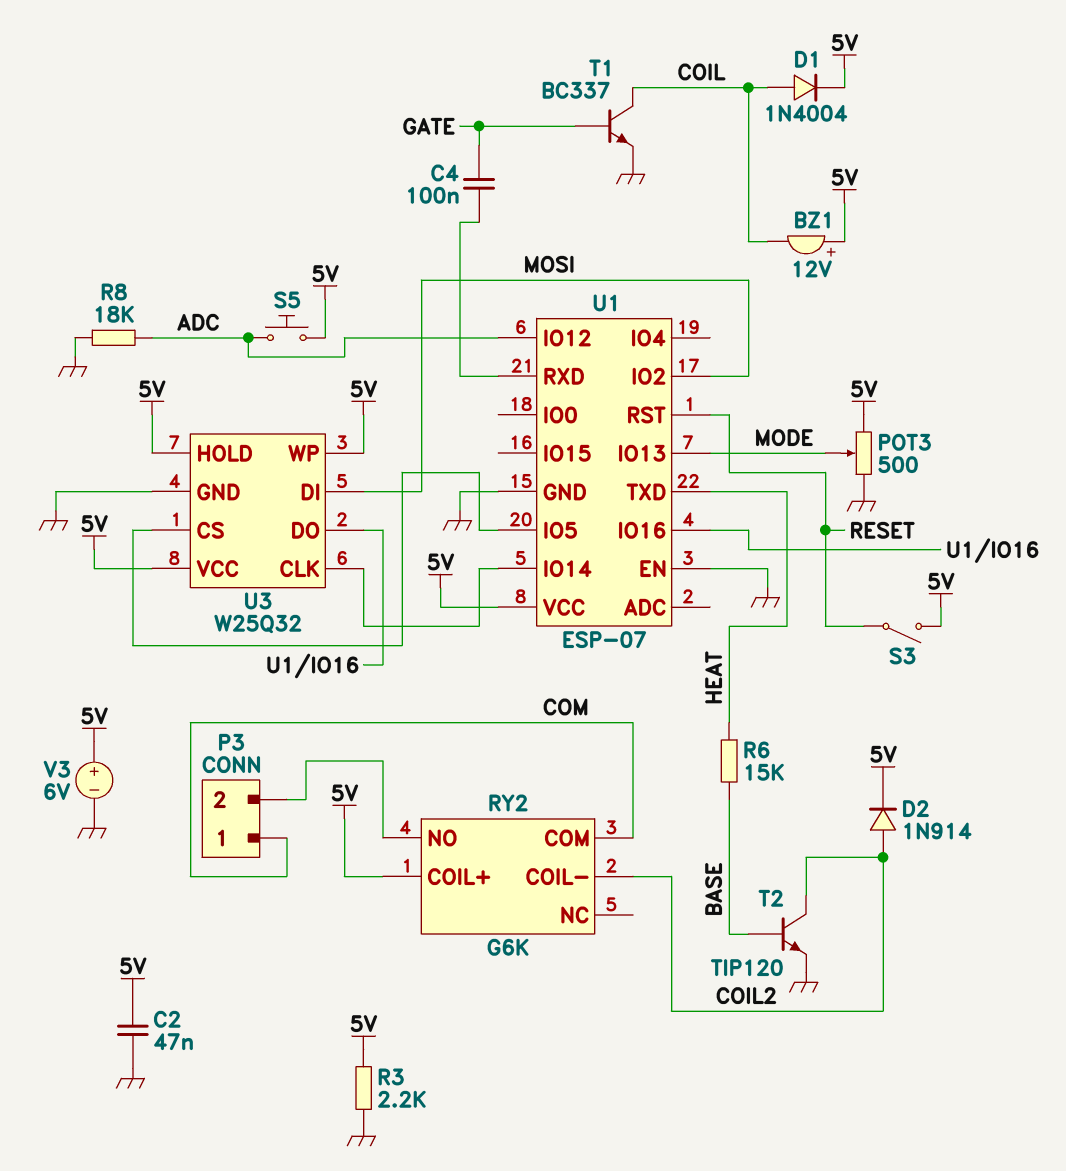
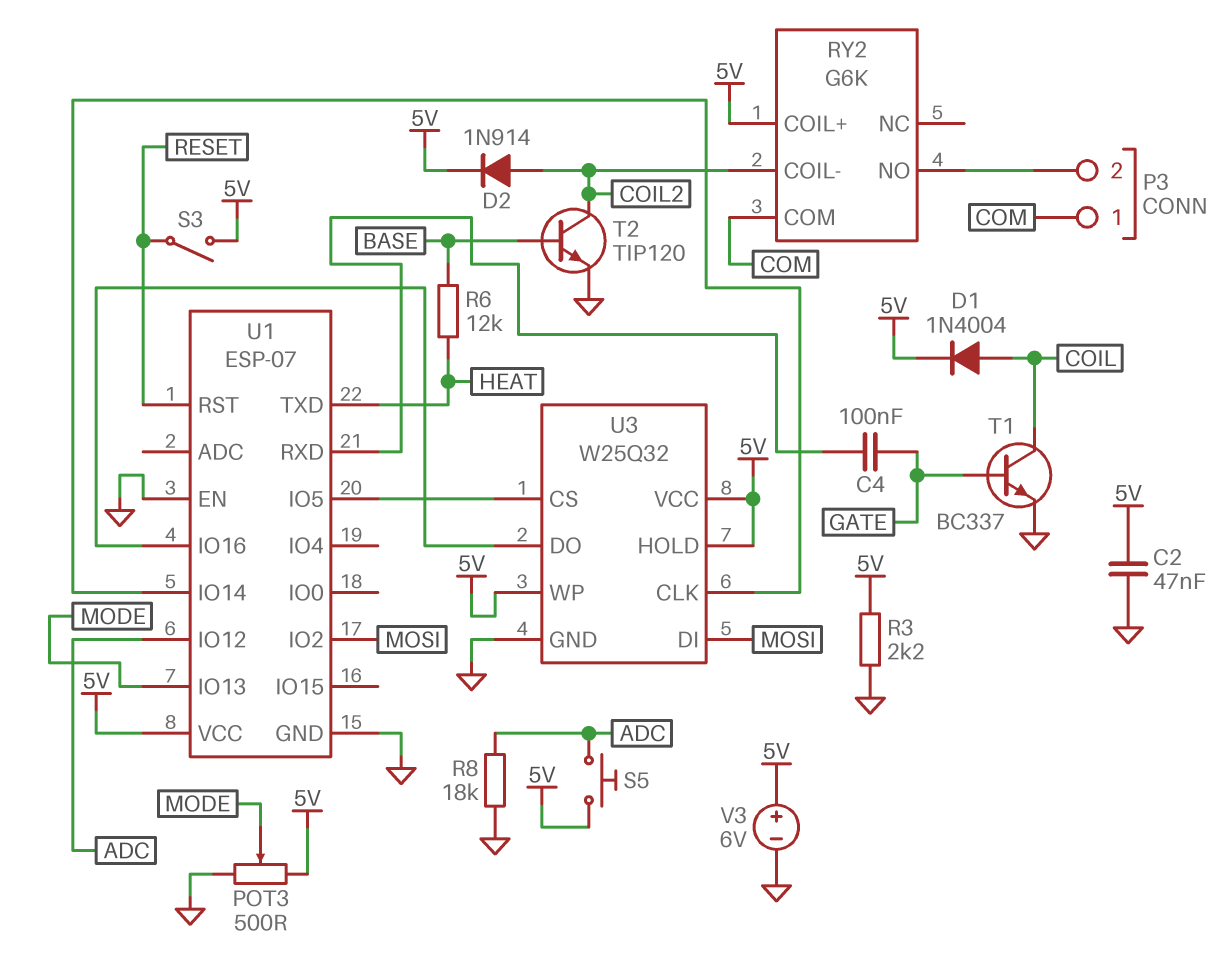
BZ1: buzzer 12V (plus 5V, minus COIL) -> none
R6: 15k (BASE, HEAT) -> 12k (BASE, HEAT)

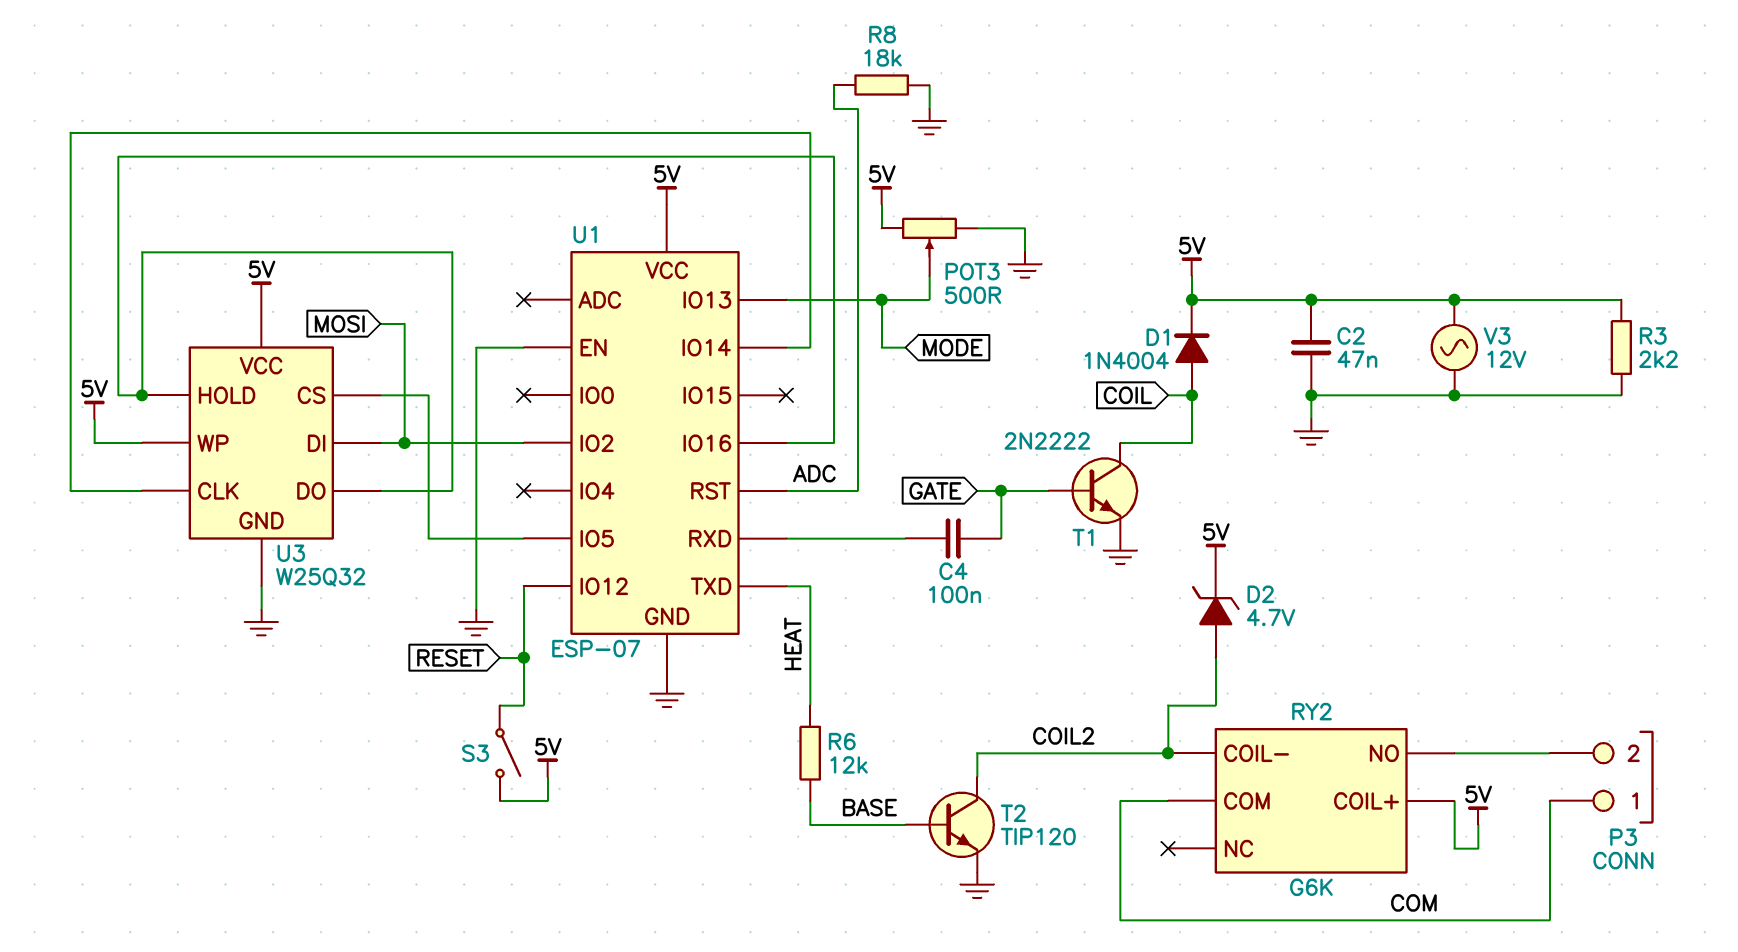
D2: diode 1N914 (A COIL2, K 5V) -> zener 4.7V (A COIL2, K 5V)
S5: button (5V, ADC) -> none
T1: NPN BC337 (B GATE, C COIL, E GND) -> NPN 2N2222 (B GATE, C COIL, E GND)
U1 pin IO12: ADC -> RESET
U1 pin RST: RESET -> ADC
U3 pin HOLD: 5V -> U1/IO16
V3: 6V (plus 5V, minus GND) -> AC 12V (5V, GND)

